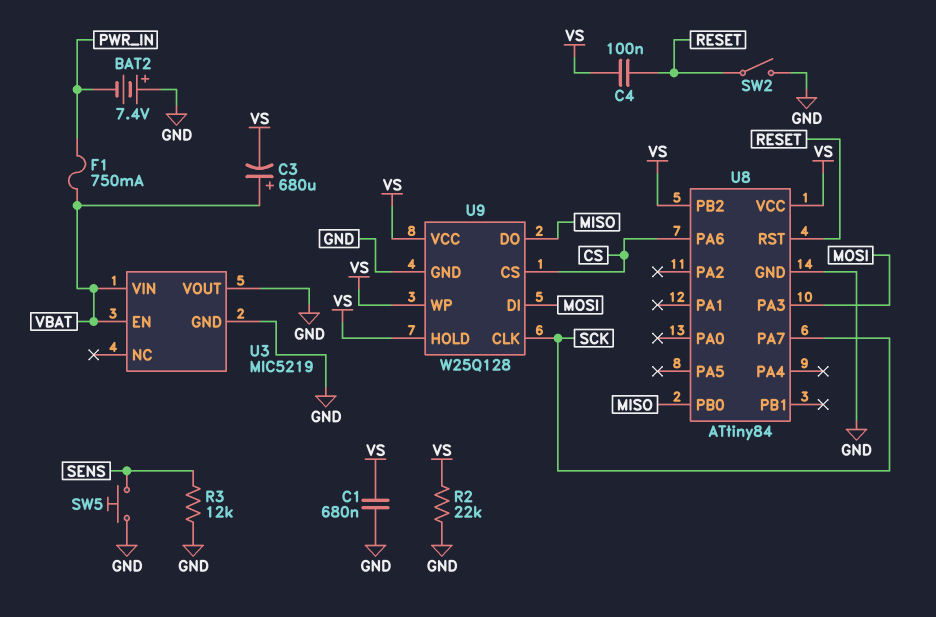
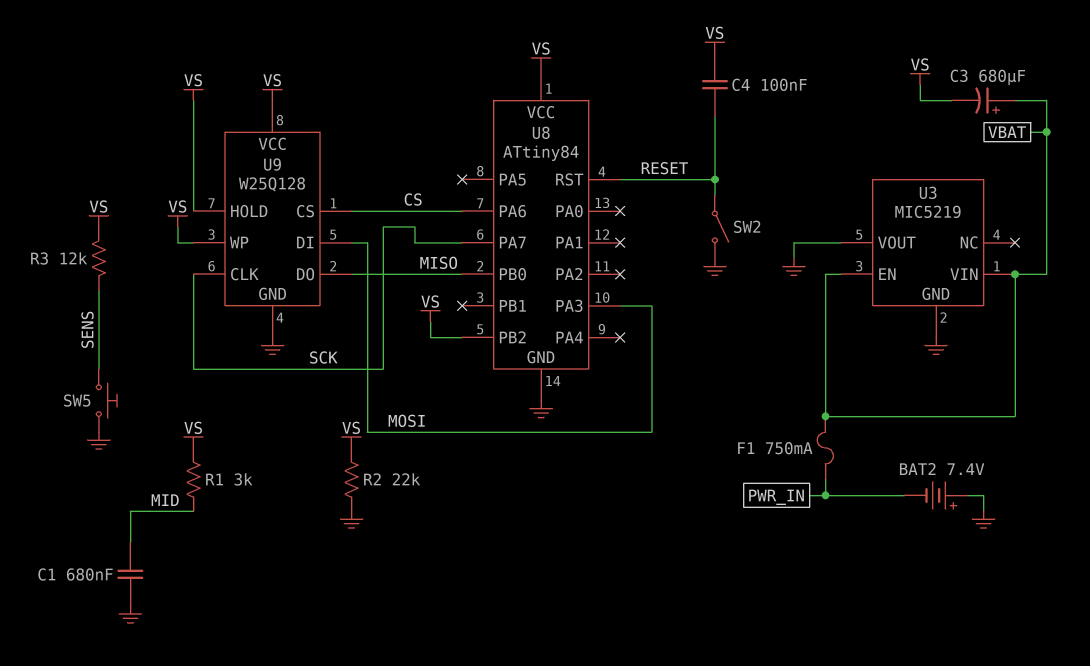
C1: 680nF (GND, VS) -> 680nF (GND, MID)
R1: none -> 3k (MID, VS)
R3: 12k (GND, SENS) -> 12k (SENS, VS)

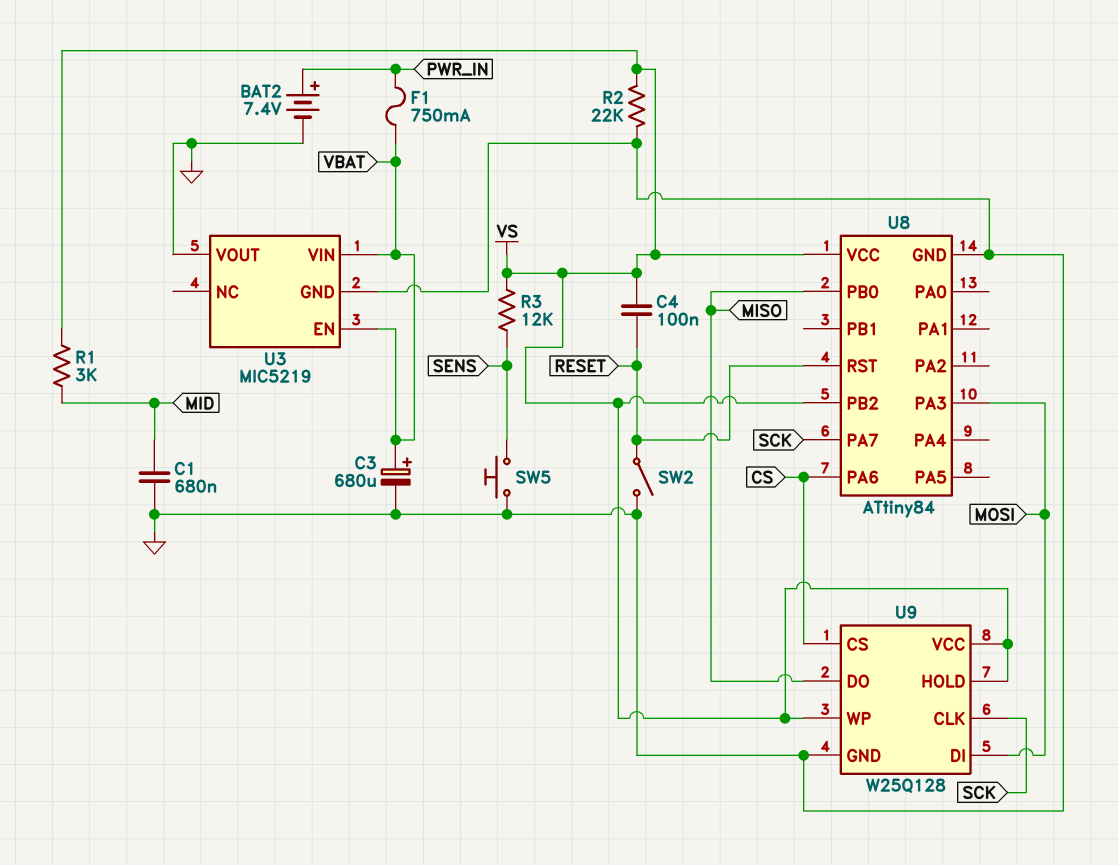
BAT2: 7.4V (plus GND, minus PWR_IN) -> 7.4V (plus PWR_IN, minus GND)
C3: 680uF (plus VBAT, minus VS) -> 680uF (plus VBAT, minus GND)

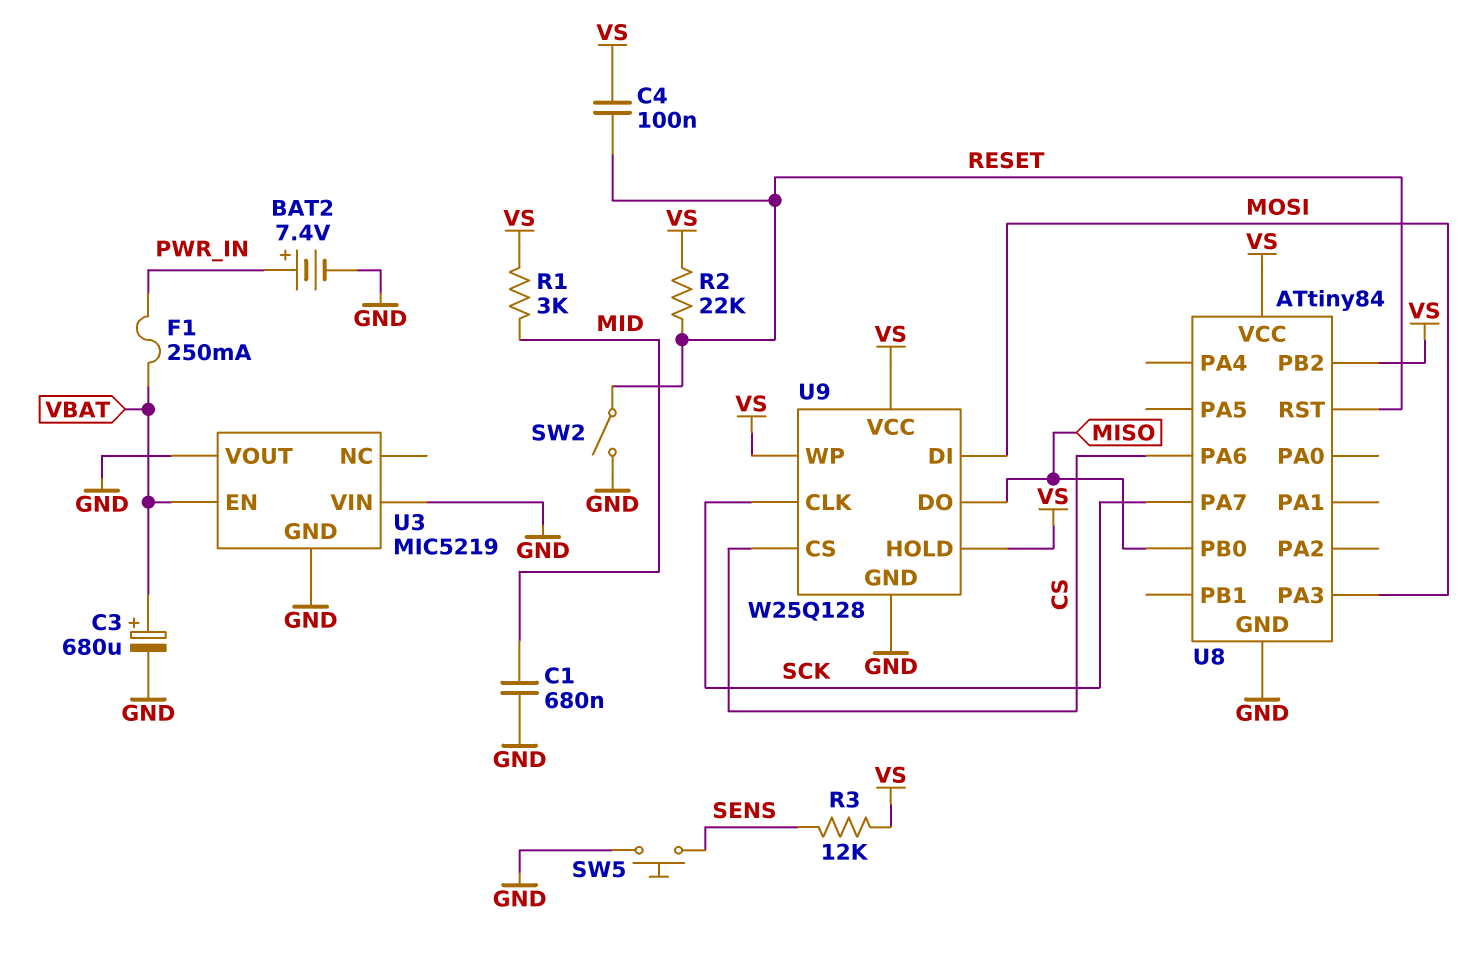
F1: 750mA (PWR_IN, VBAT) -> 250mA (PWR_IN, VBAT)
R2: 22k (GND, VS) -> 22k (RESET, VS)
U3 pin VIN: VBAT -> GND

